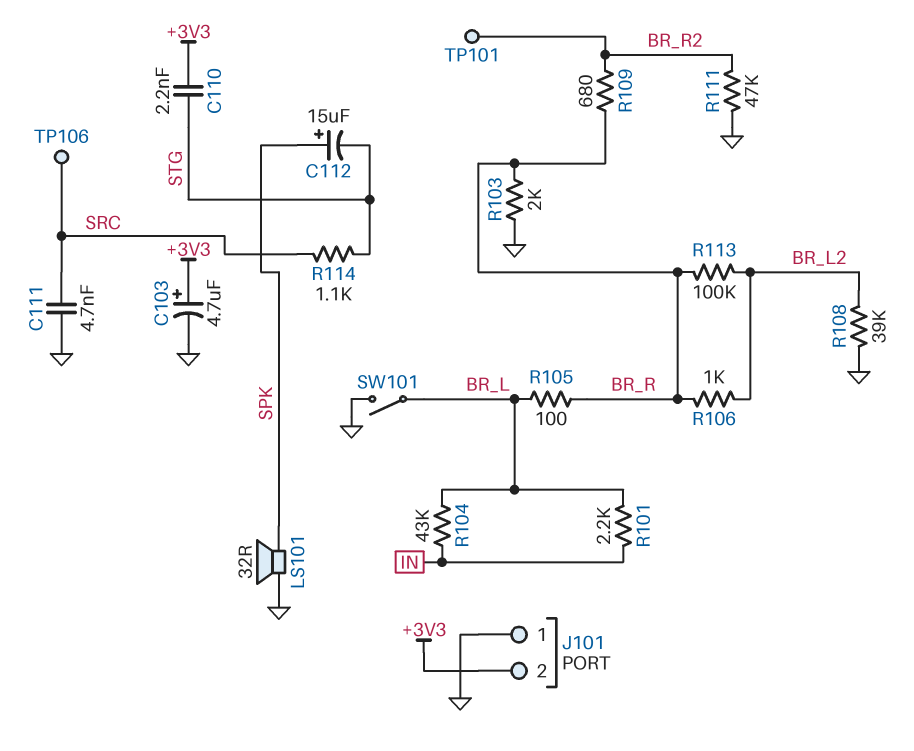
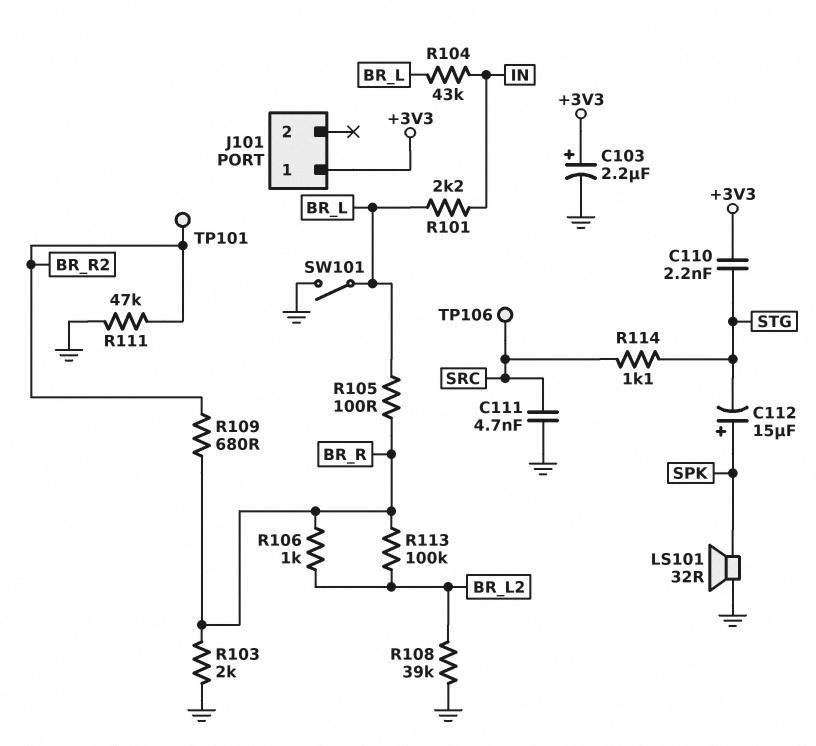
C103: 4.7uF (plus +3V3, minus GND) -> 2.2uF (plus +3V3, minus GND)
J101 pin 1: GND -> +3V3
J101 pin 2: +3V3 -> none

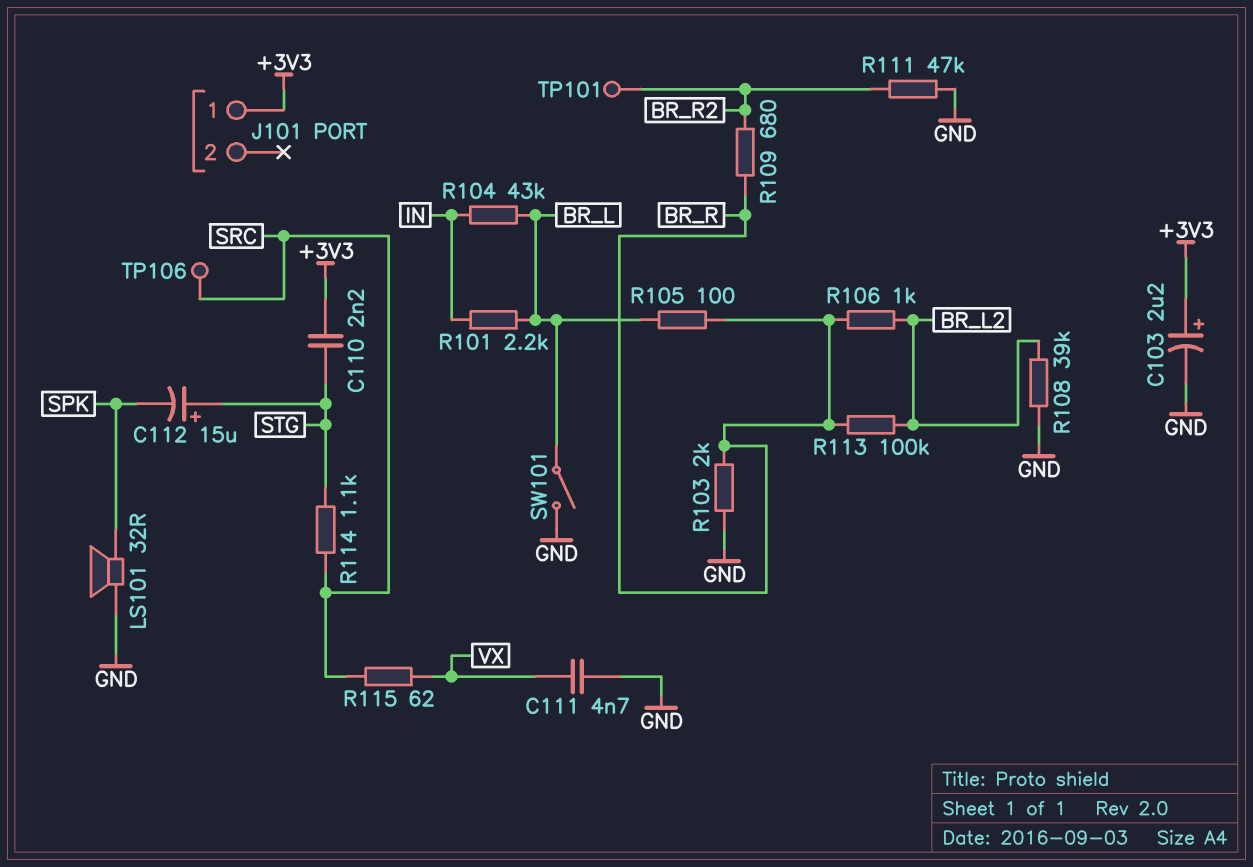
C111: 4.7nF (GND, SRC) -> 4.7nF (GND, VX)
C112: 15uF (plus SPK, minus STG) -> 15uF (plus STG, minus SPK)
R115: none -> 62 (SRC, VX)

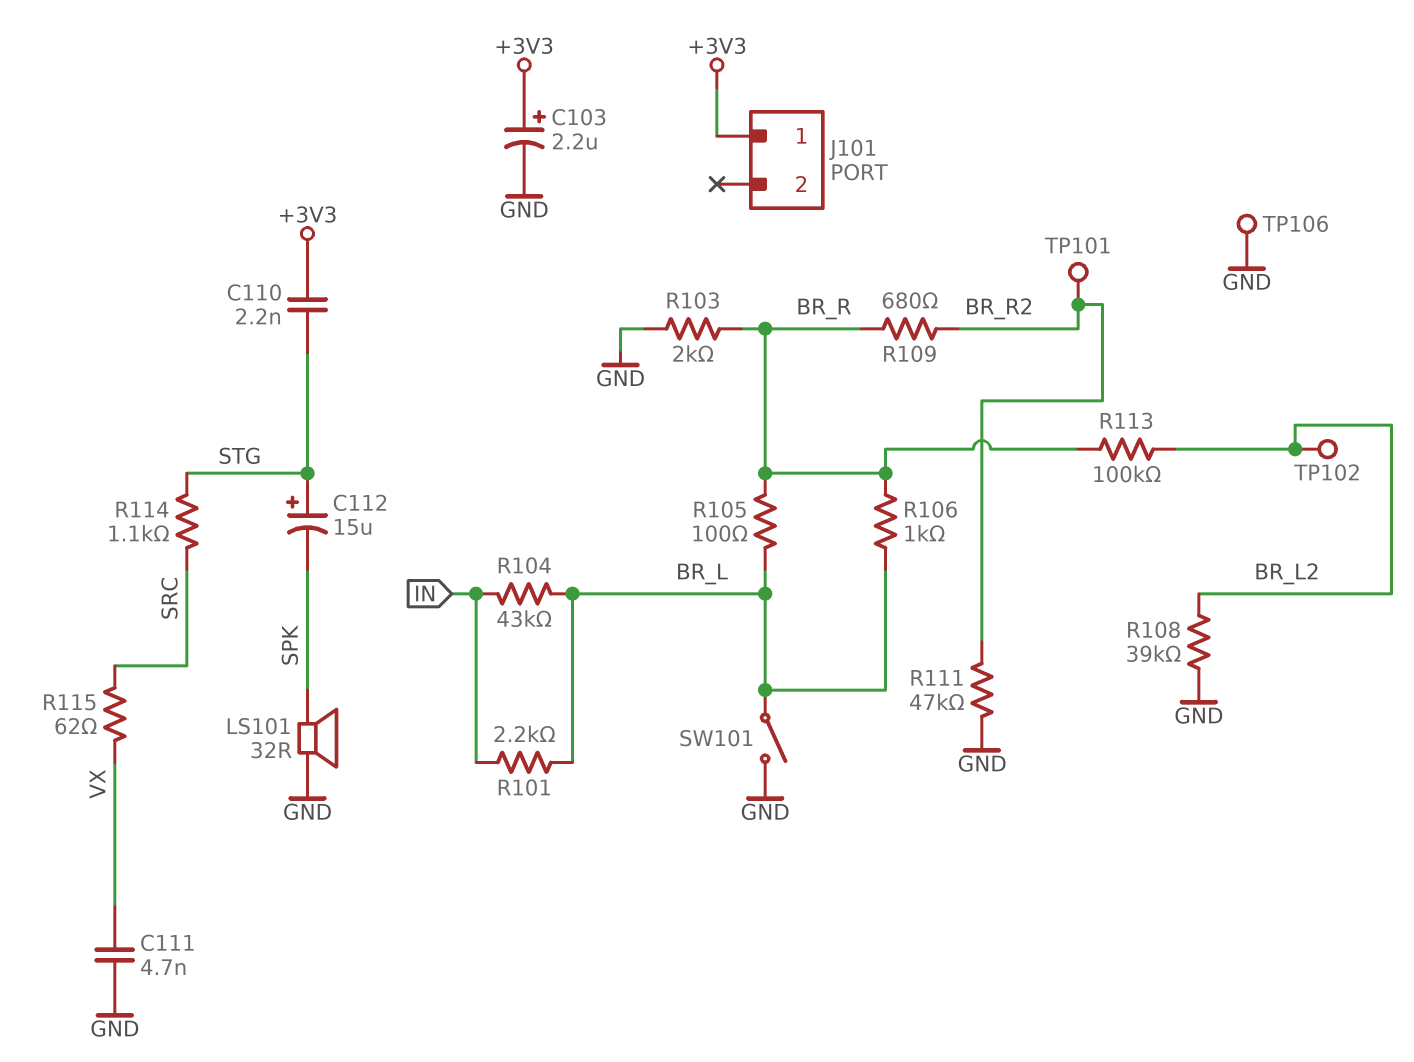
R106: 1k (BR_L2, BR_R) -> 1k (BR_L, BR_R)
TP102: none -> test point (BR_L2)
TP106: test point (SRC) -> test point (GND)

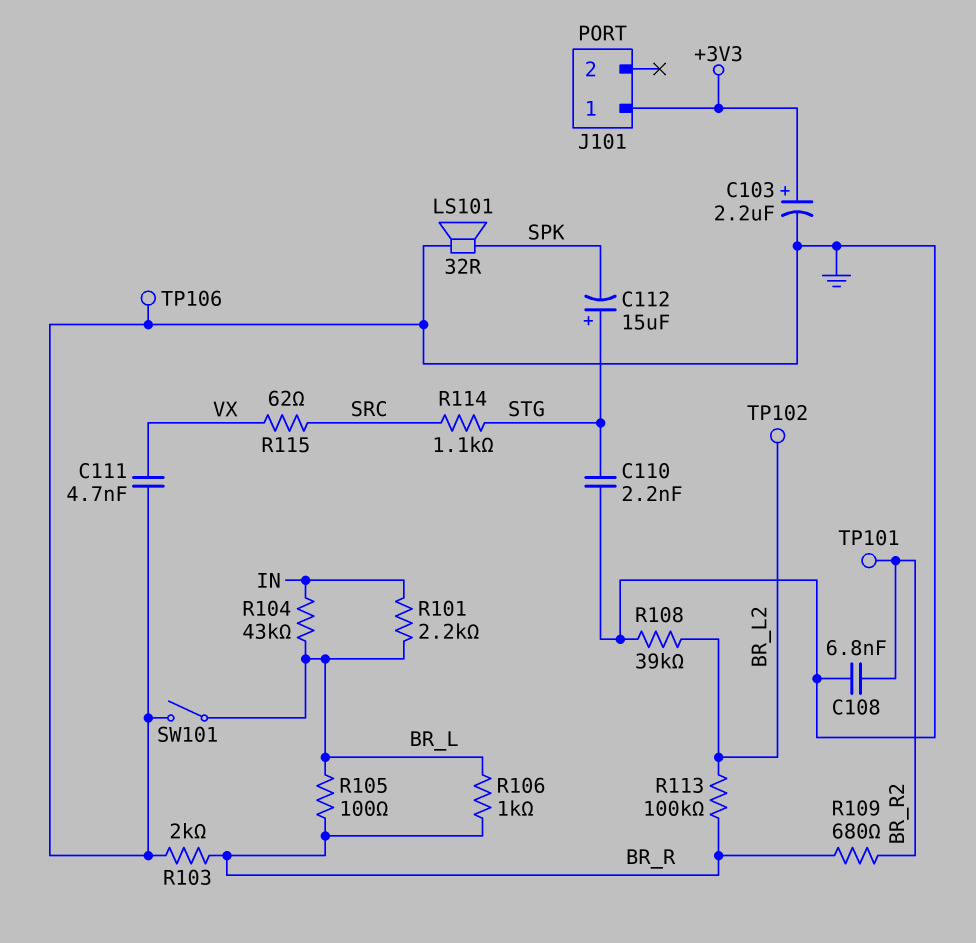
C108: none -> 6.8nF (BR_R2, GND)
C110: 2.2nF (+3V3, STG) -> 2.2nF (GND, STG)
R111: 47k (BR_R2, GND) -> none

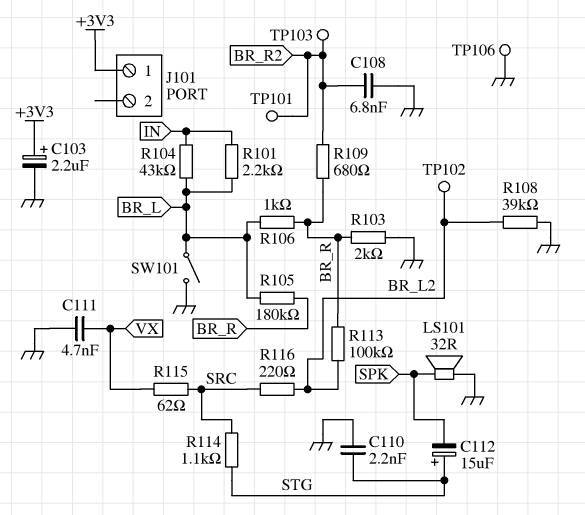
R105: 100 (BR_L, BR_R) -> 180k (BR_L, BR_R)
R116: none -> 220 (BR_L2, SRC)
TP103: none -> test point (BR_R2)

